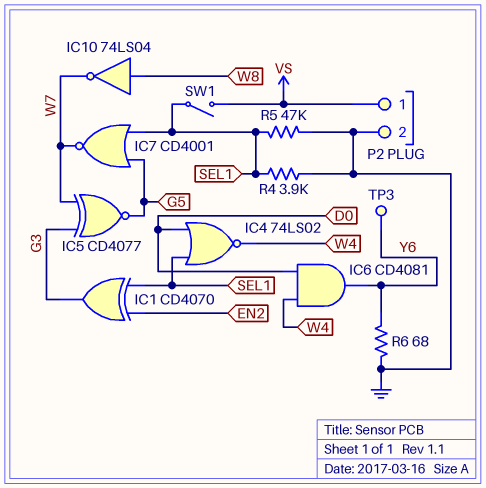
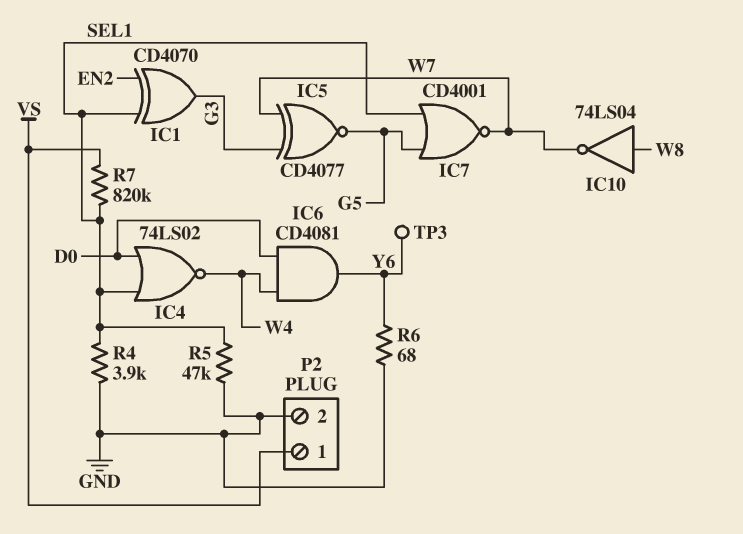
R7: none -> 820k (SEL1, VS)
SW1: switch (SEL1, VS) -> none

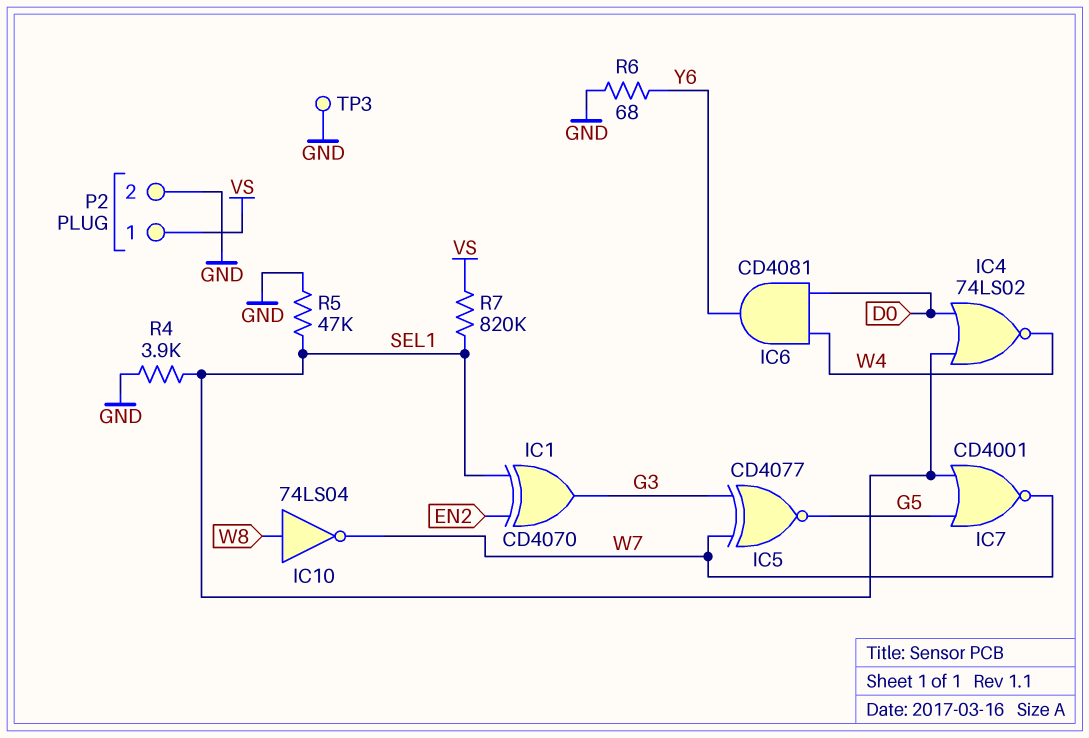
TP3: test point (Y6) -> test point (GND)

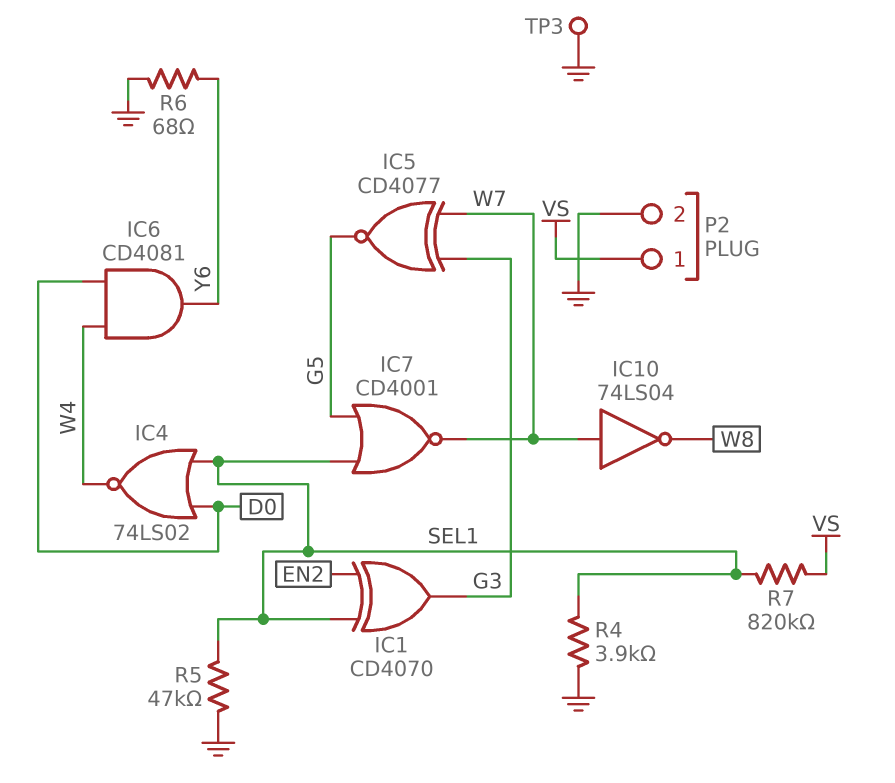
IC10: NOT 74LS04 (in W8, out W7) -> NOT 74LS04 (in W7, out W8)

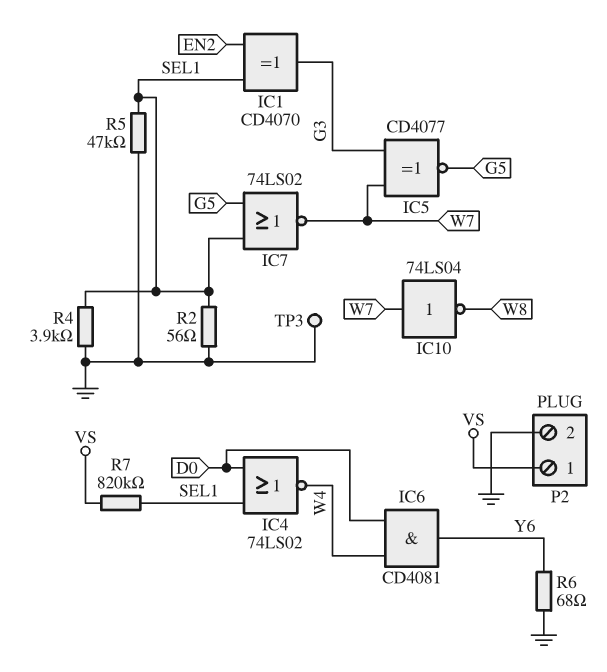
IC7: NOR CD4001 (in G5, in SEL1, out W7) -> NOR 74LS02 (in G5, in SEL1, out W7)
R2: none -> 56 (GND, SEL1)

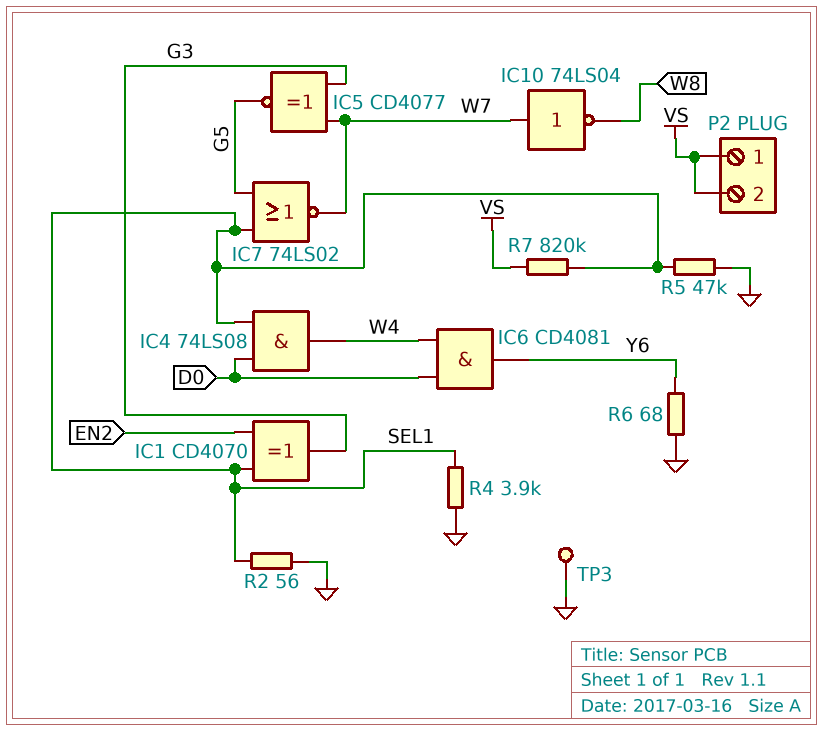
IC4: NOR 74LS02 (in D0, in SEL1, out W4) -> AND 74LS08 (in D0, in SEL1, out W4)
P2 pin 2: GND -> VS

